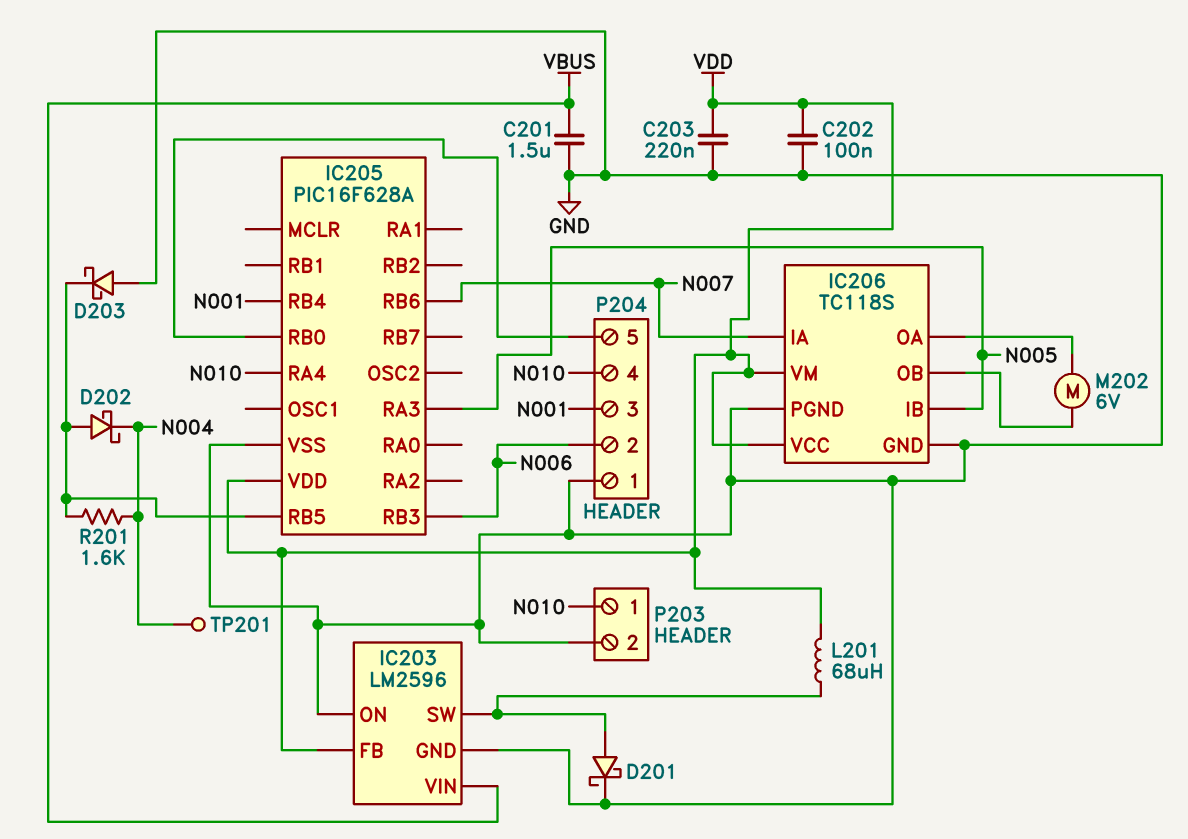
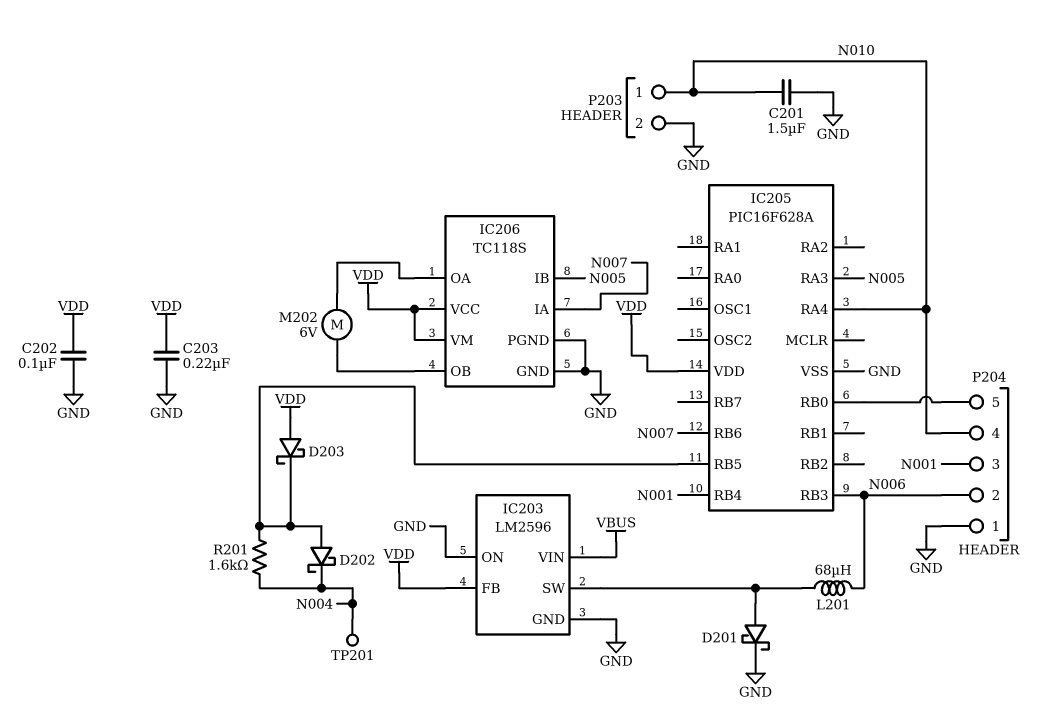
C201: 1.5uF (GND, VBUS) -> 1.5uF (GND, N010)
D203: schottky (A GND, K IC205/RB5) -> schottky (A VDD, K IC205/RB5)
L201: 68uH (IC203/SW, VDD) -> 68uH (IC203/SW, N006)

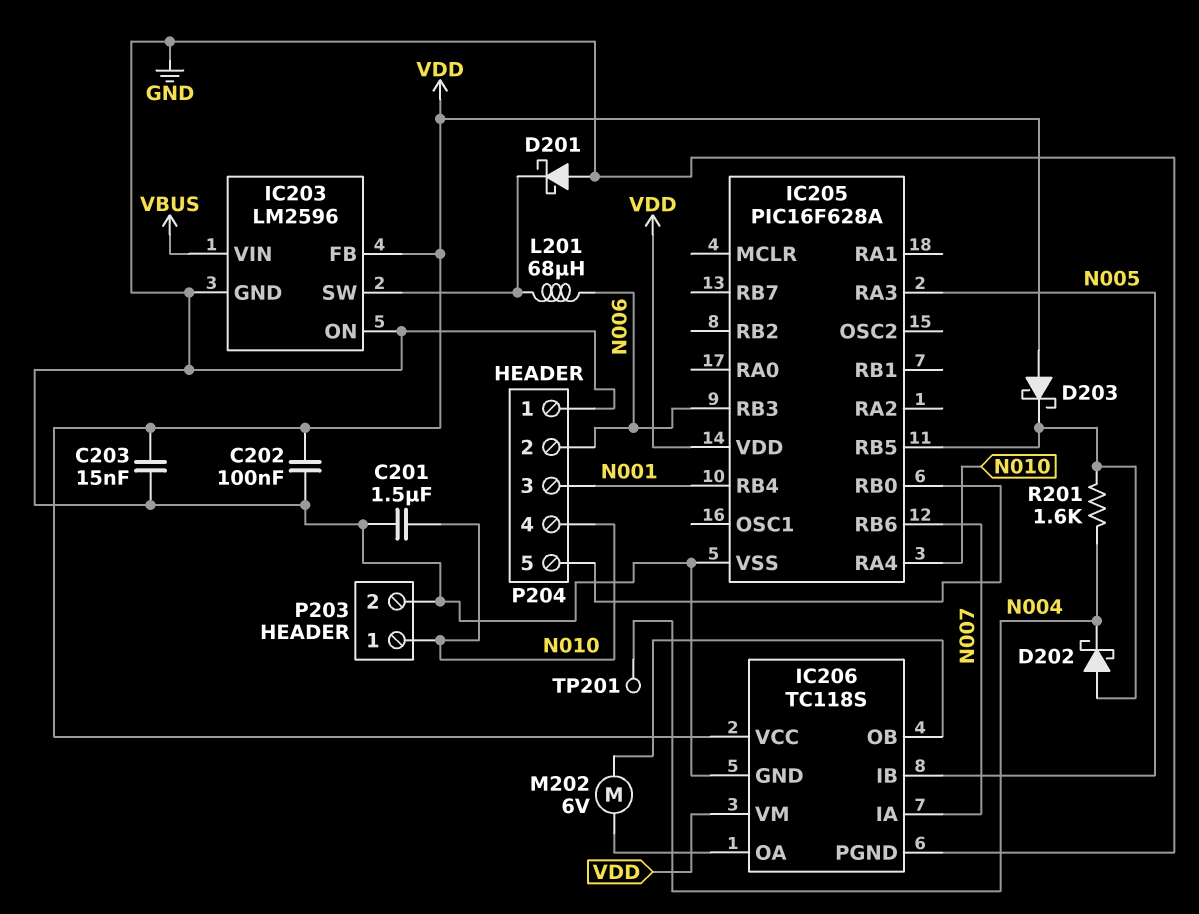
C203: 220nF (GND, VDD) -> 15nF (GND, VDD)
D201: schottky (A IC203/SW, K GND) -> schottky (A GND, K IC203/SW)

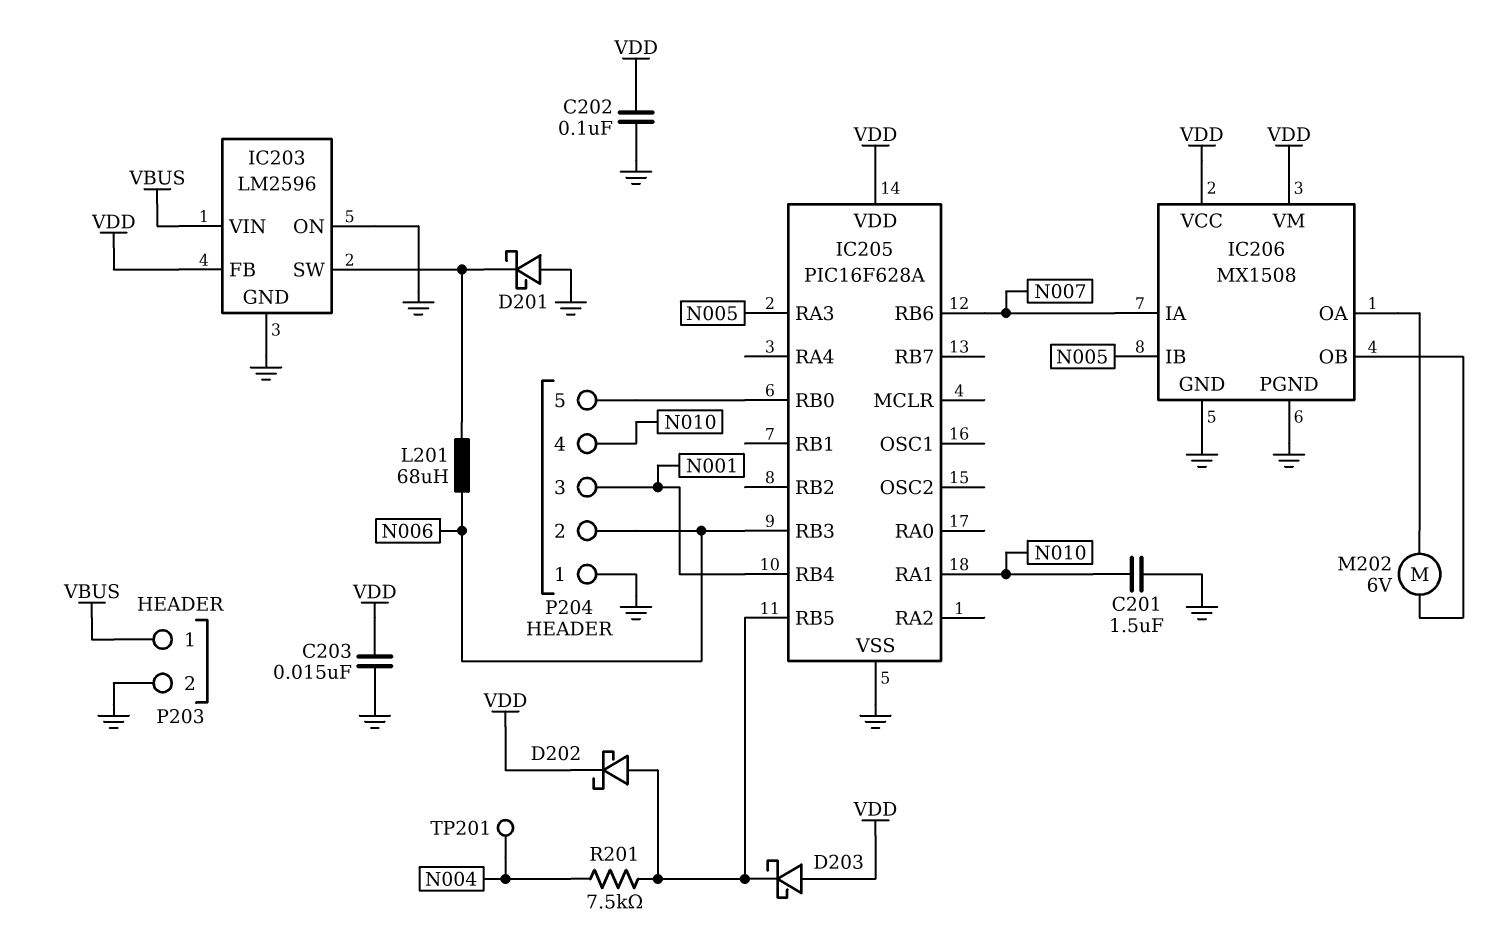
D202: schottky (A IC205/RB5, K N004) -> schottky (A IC205/RB5, K VDD)
IC205 pin RA1: none -> N010
IC205 pin RA4: N010 -> none
IC206: TC118S -> MX1508
P203 pin 1: N010 -> VBUS
R201: 1.6k (IC205/RB5, N004) -> 7.5k (IC205/RB5, N004)

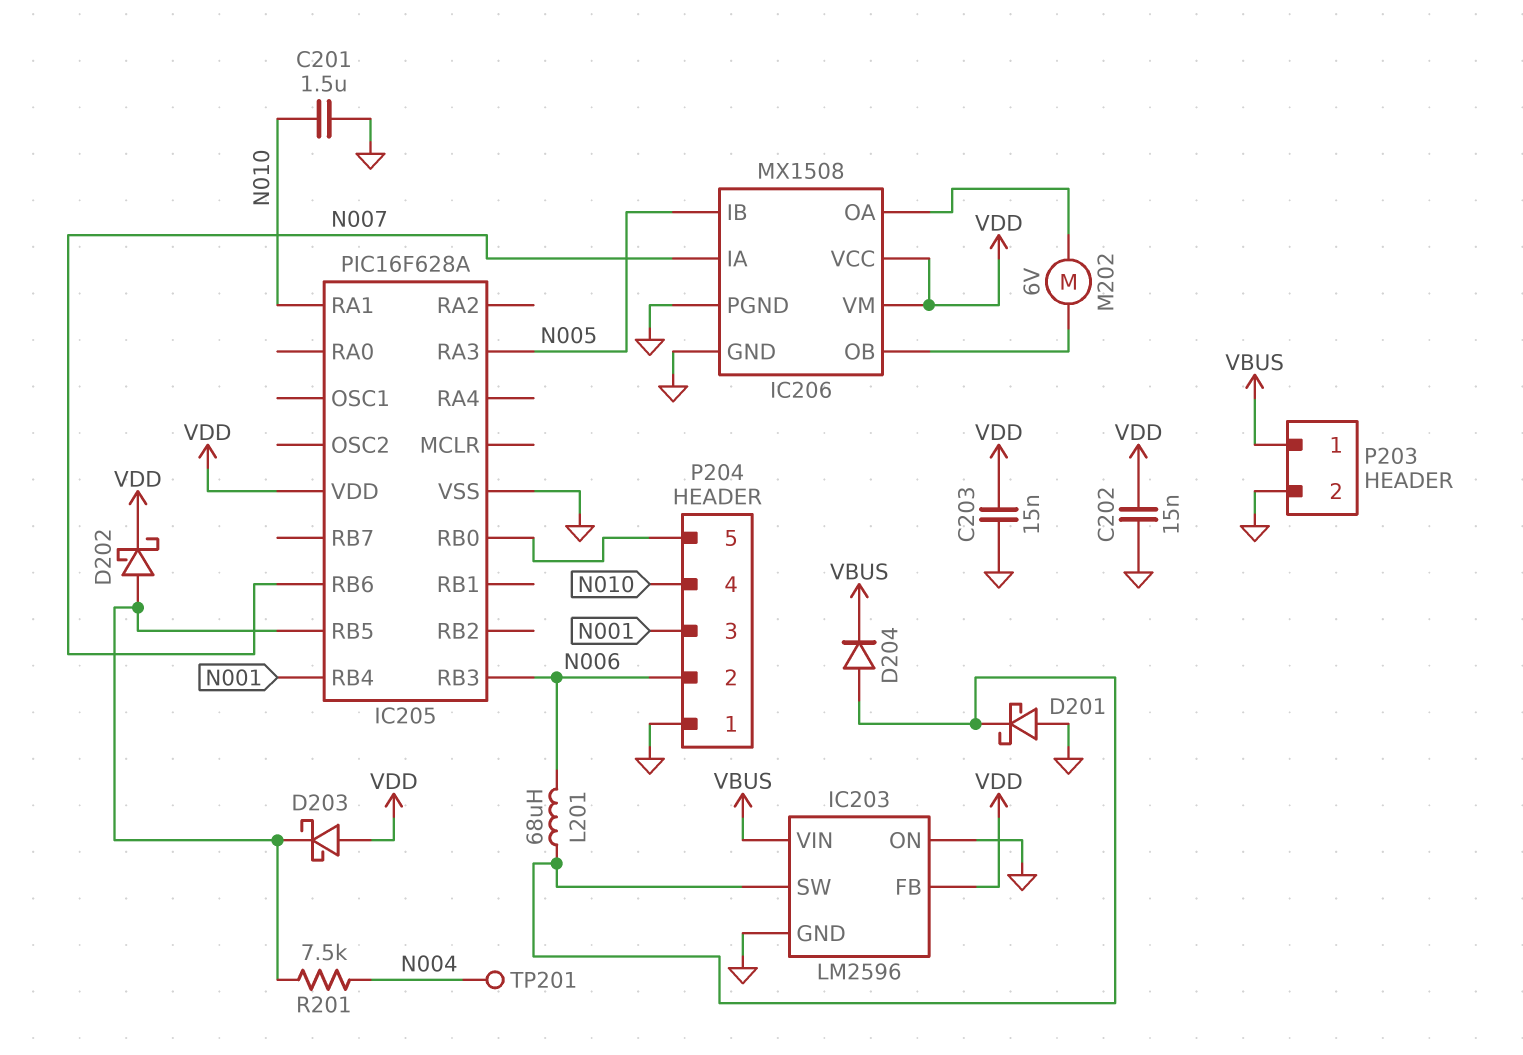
C202: 100nF (GND, VDD) -> 15nF (GND, VDD)
D204: none -> diode (A IC203/SW, K VBUS)

